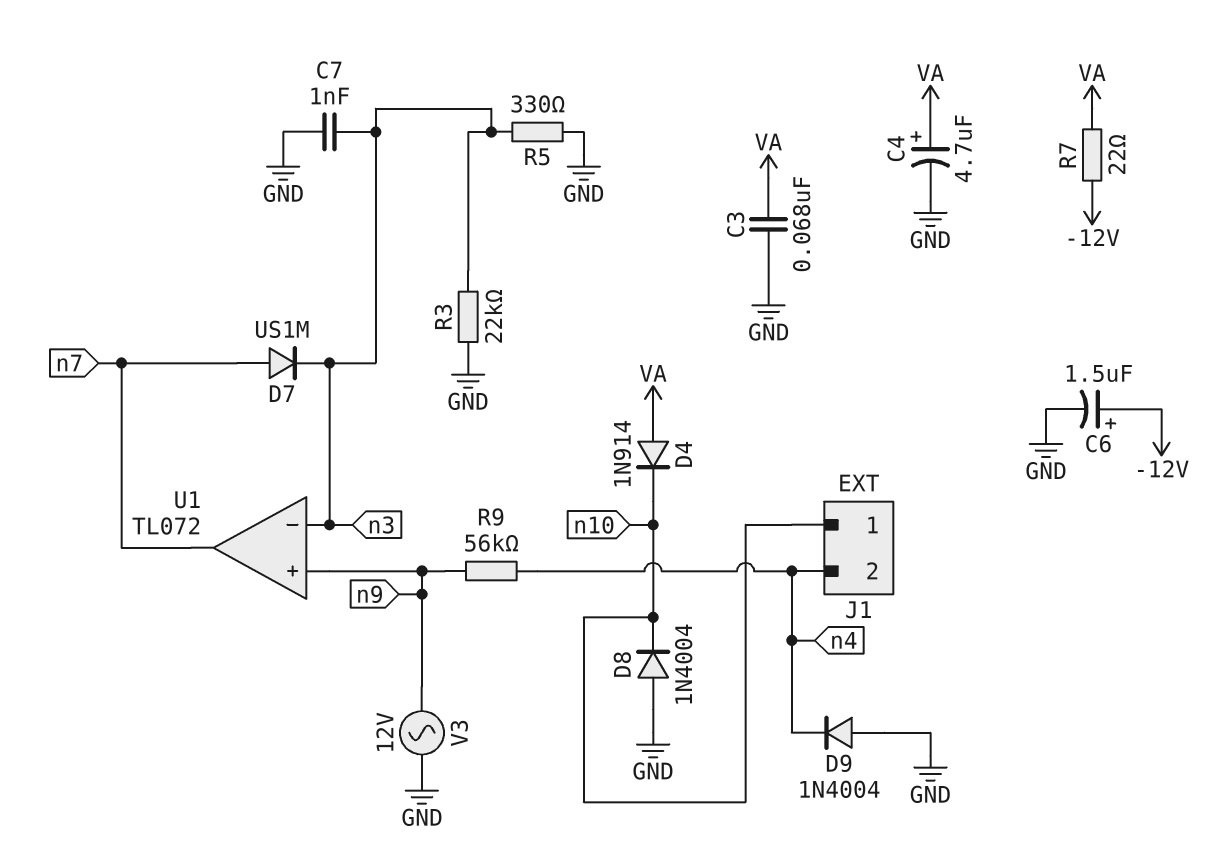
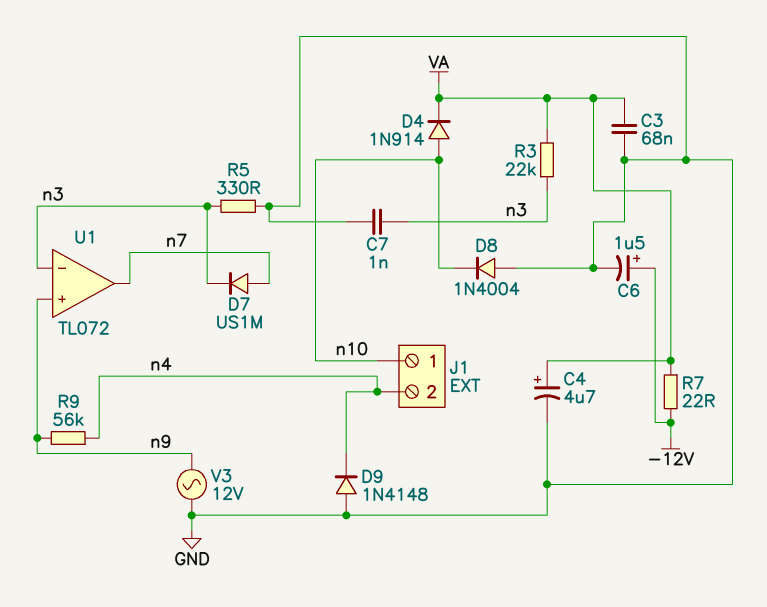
D4: diode 1N914 (A VA, K n10) -> diode 1N914 (A n10, K VA)
D9: diode 1N4004 (A GND, K n4) -> diode 1N4148 (A GND, K n4)
R3: 22k (GND, n3) -> 22k (VA, n3)

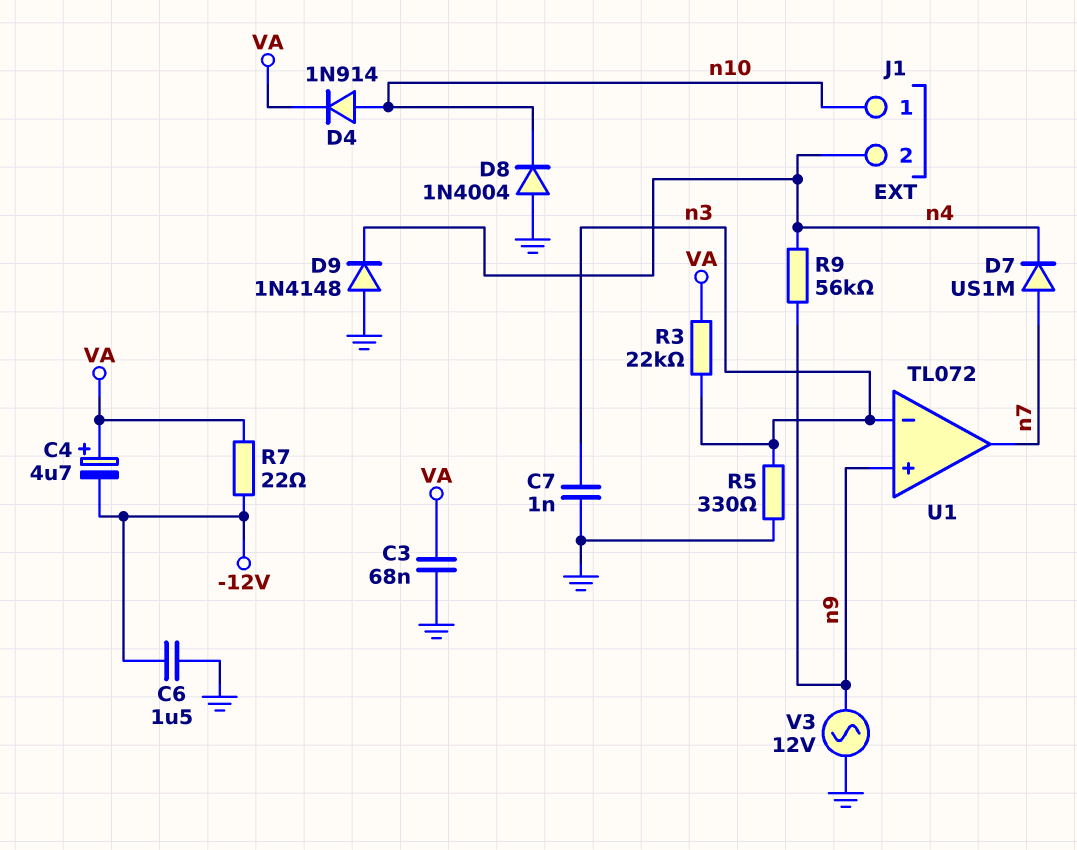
C4: 4.7uF (plus VA, minus GND) -> 4.7uF (plus VA, minus -12V)
C6: 1.5uF (plus -12V, minus GND) -> 1.5uF (-12V, GND)
D7: diode US1M (A n7, K n3) -> diode US1M (A n7, K n4)

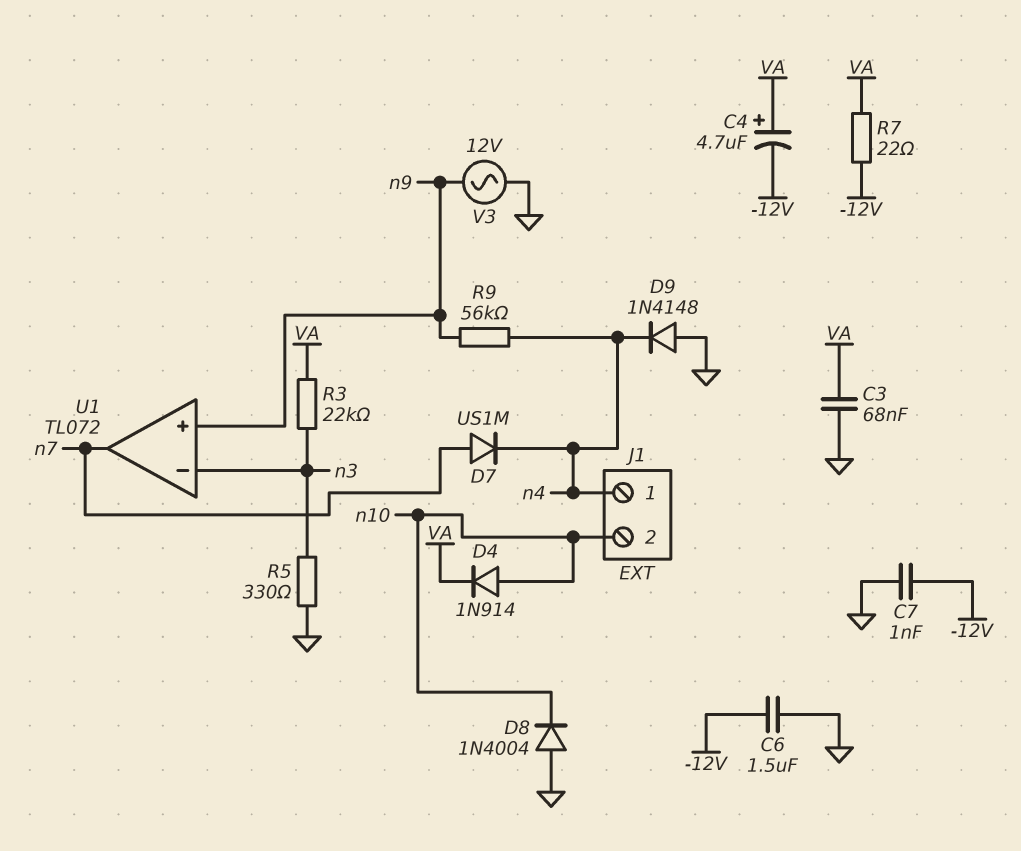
C7: 1nF (GND, n3) -> 1nF (-12V, GND)
J1 pin 1: n10 -> n4
J1 pin 2: n4 -> n10

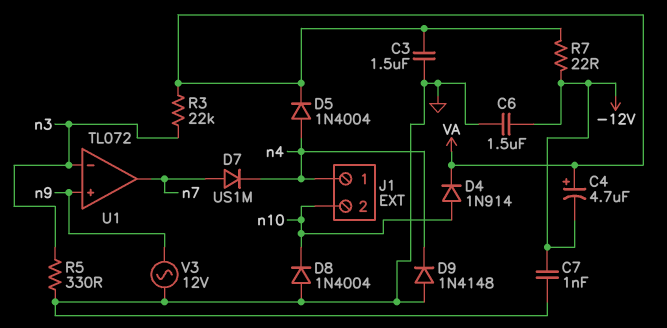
C3: 68nF (GND, VA) -> 1.5uF (GND, VA)
D5: none -> diode 1N4004 (A n4, K VA)
R9: 56k (n4, n9) -> none

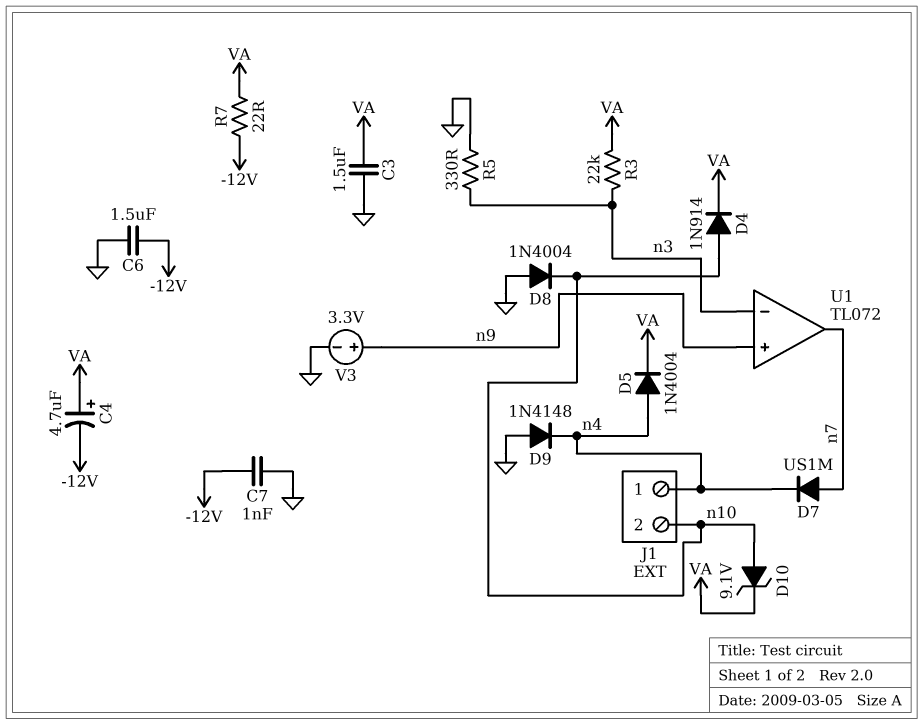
D10: none -> zener 9.1V (A n10, K VA)
V3: AC 12V (GND, n9) -> 3.3V (plus n9, minus GND)

